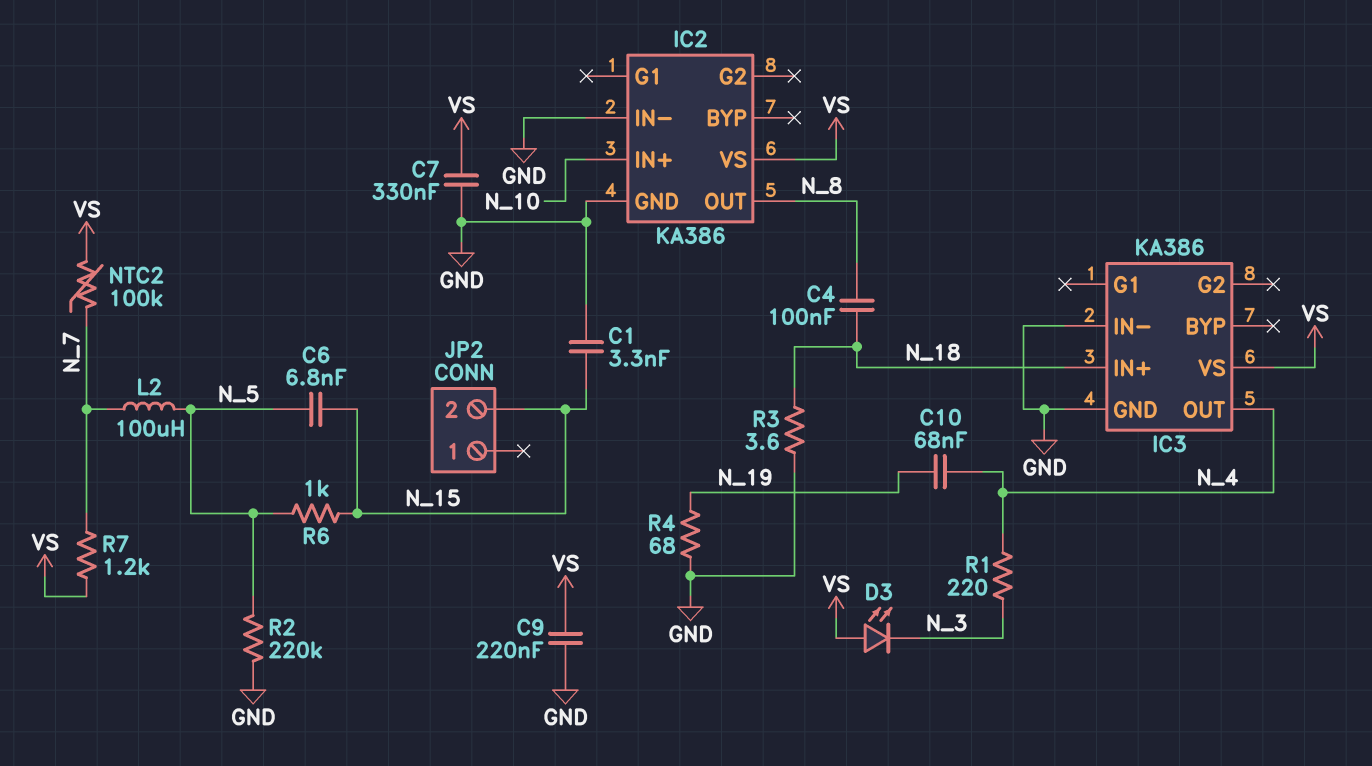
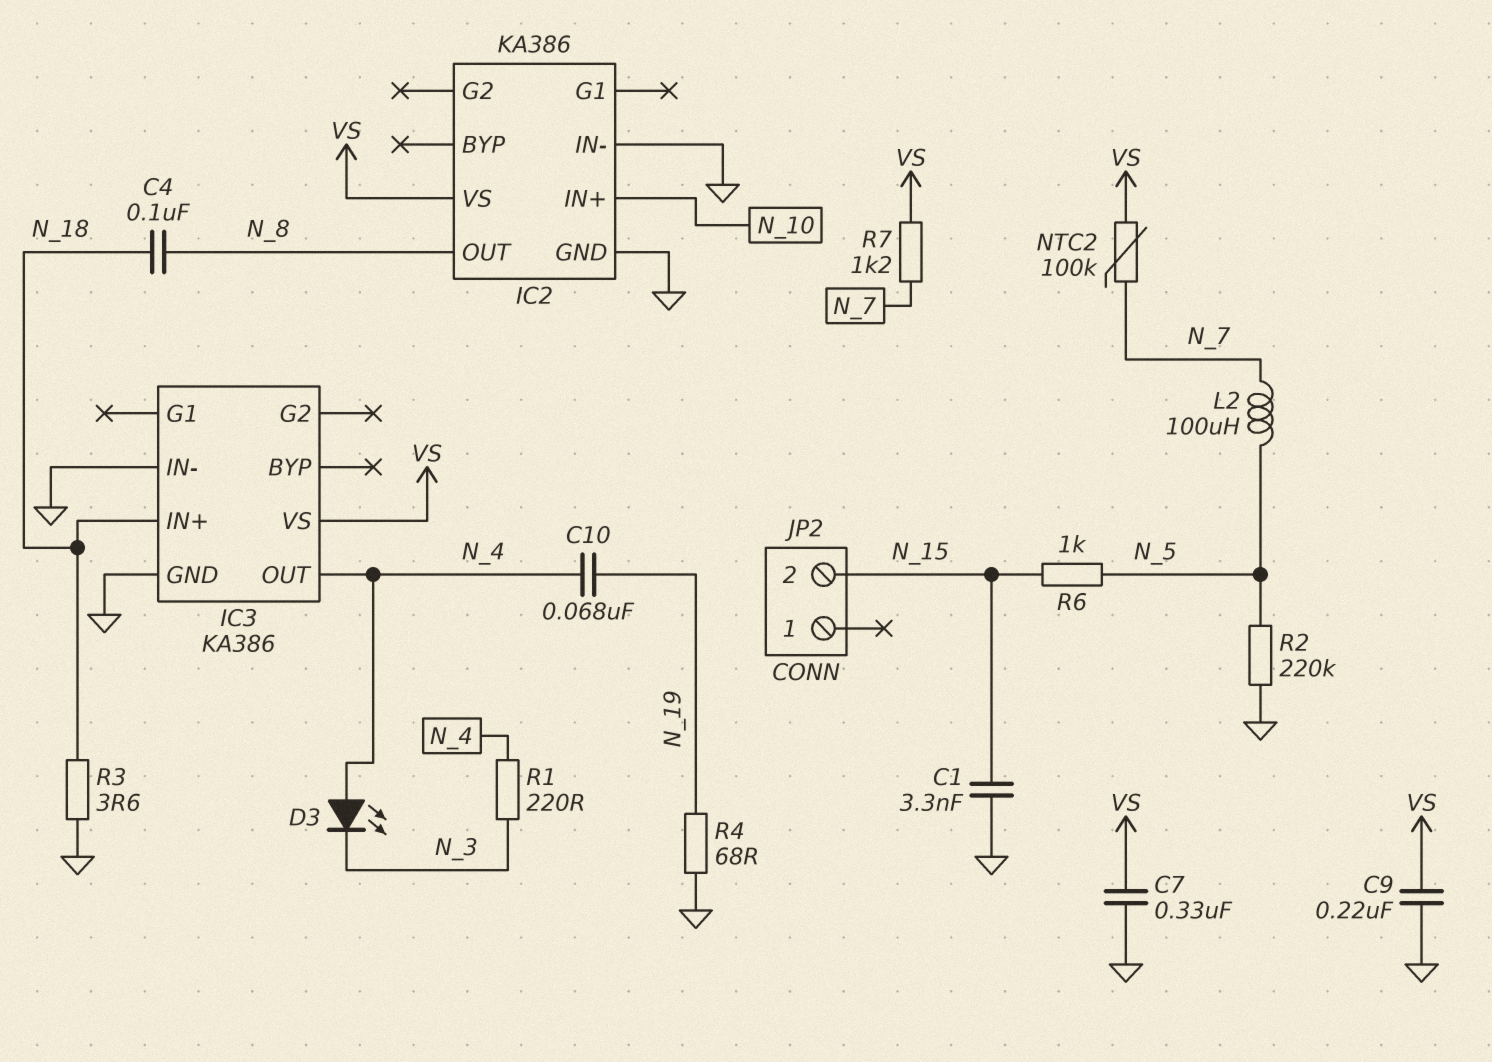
C6: 6.8nF (N_5, N_15) -> none
D3: LED (A VS, K N_3) -> LED (A N_4, K N_3)

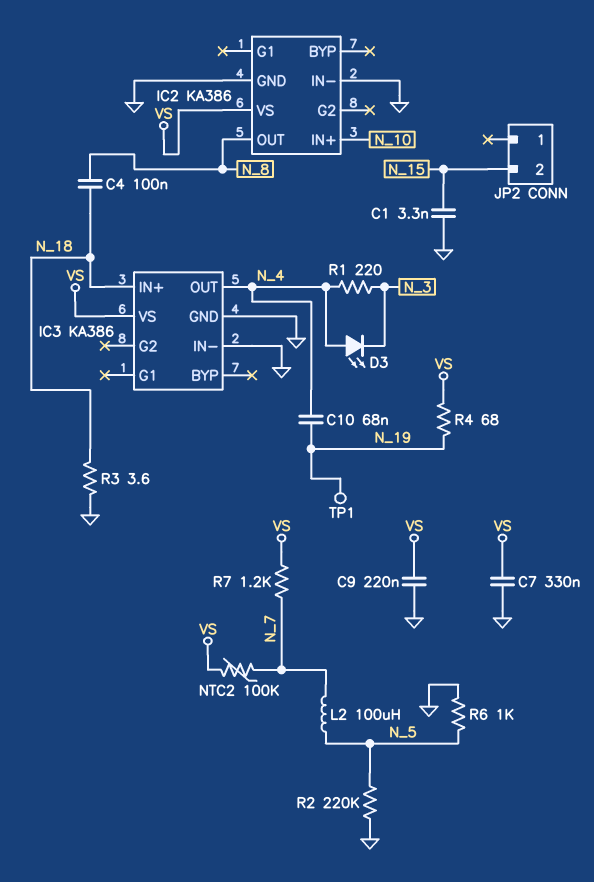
R4: 68 (GND, N_19) -> 68 (N_19, VS)
R6: 1k (N_5, N_15) -> 1k (GND, N_5)
TP1: none -> test point (N_19)

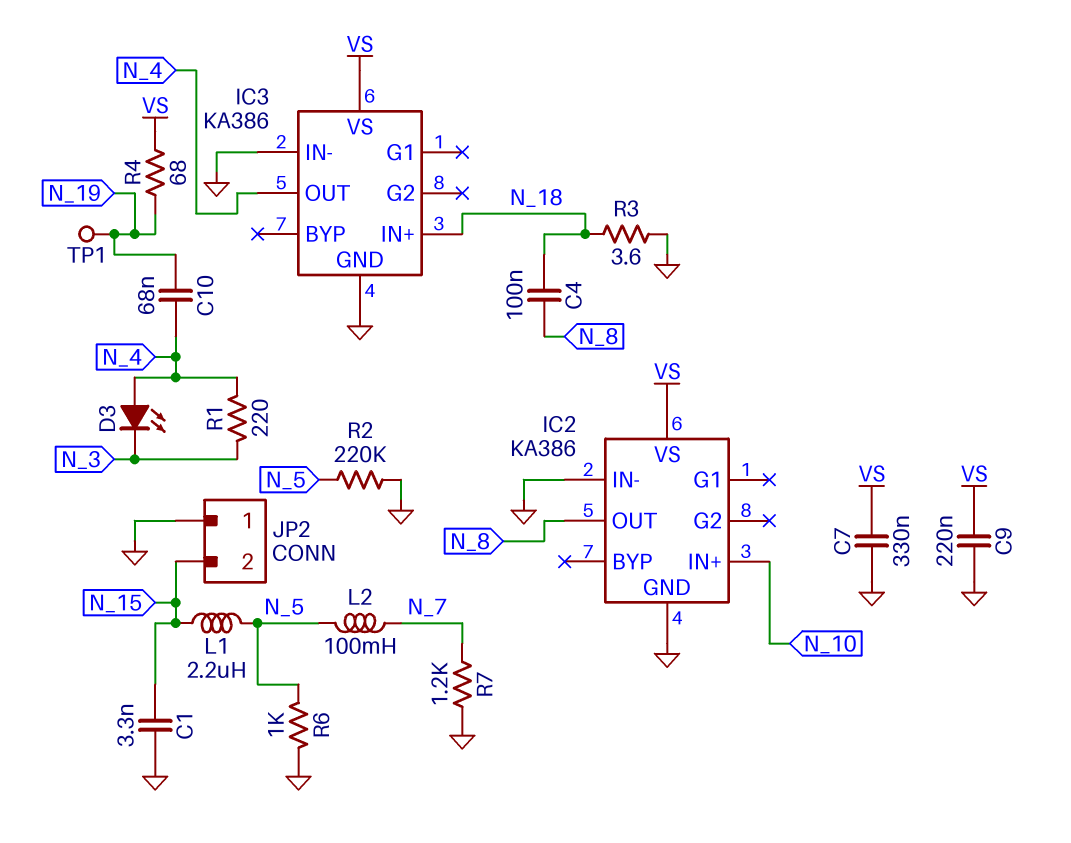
JP2 pin 1: none -> GND
L1: none -> 2.2uH (N_5, N_15)
L2: 100uH (N_5, N_7) -> 100mH (N_5, N_7)
NTC2: 100k (N_7, VS) -> none
R7: 1.2k (N_7, VS) -> 1.2k (GND, N_7)

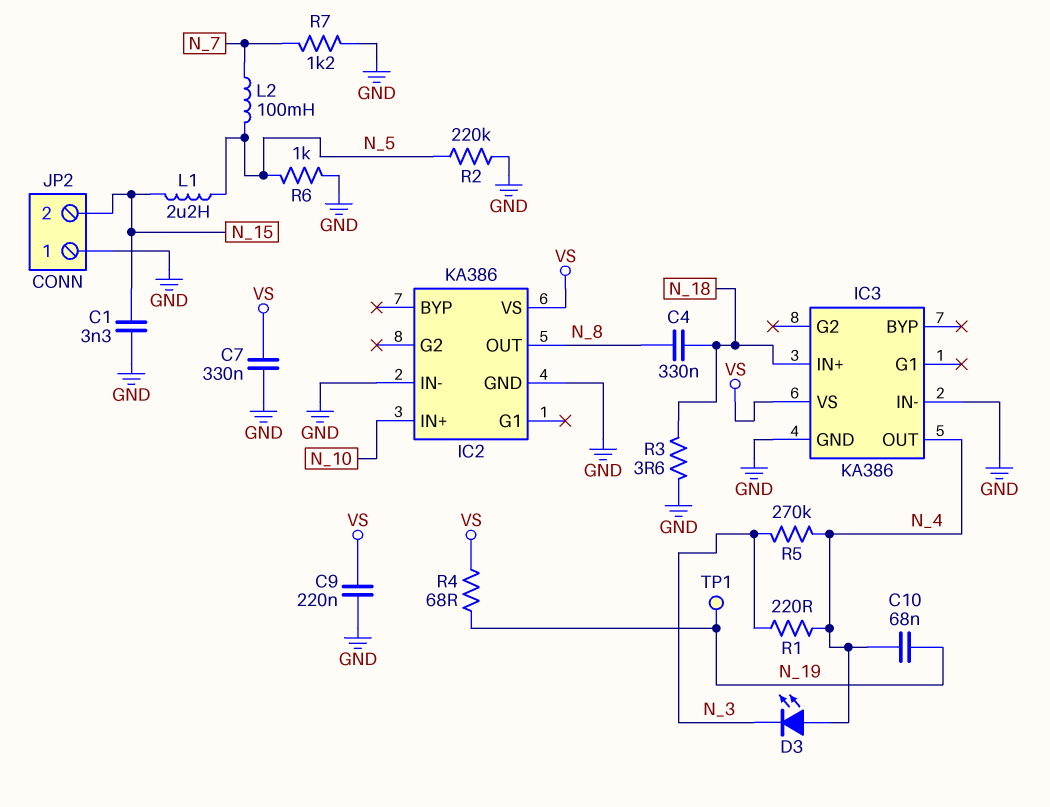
C4: 100nF (N_8, N_18) -> 330nF (N_8, N_18)
R5: none -> 270k (N_3, N_4)

